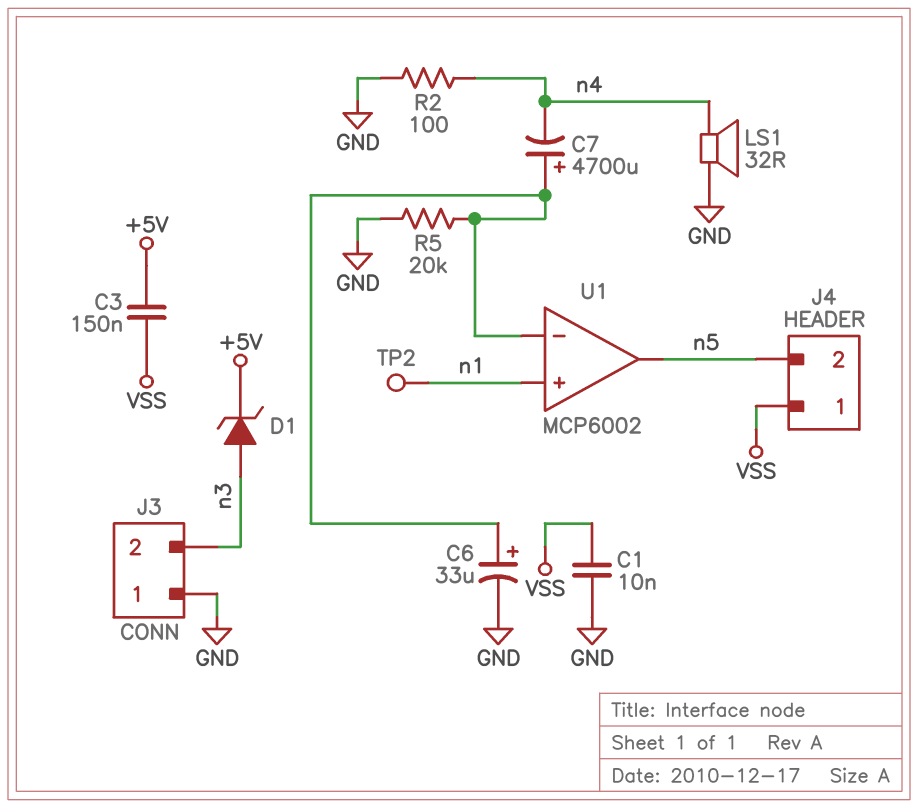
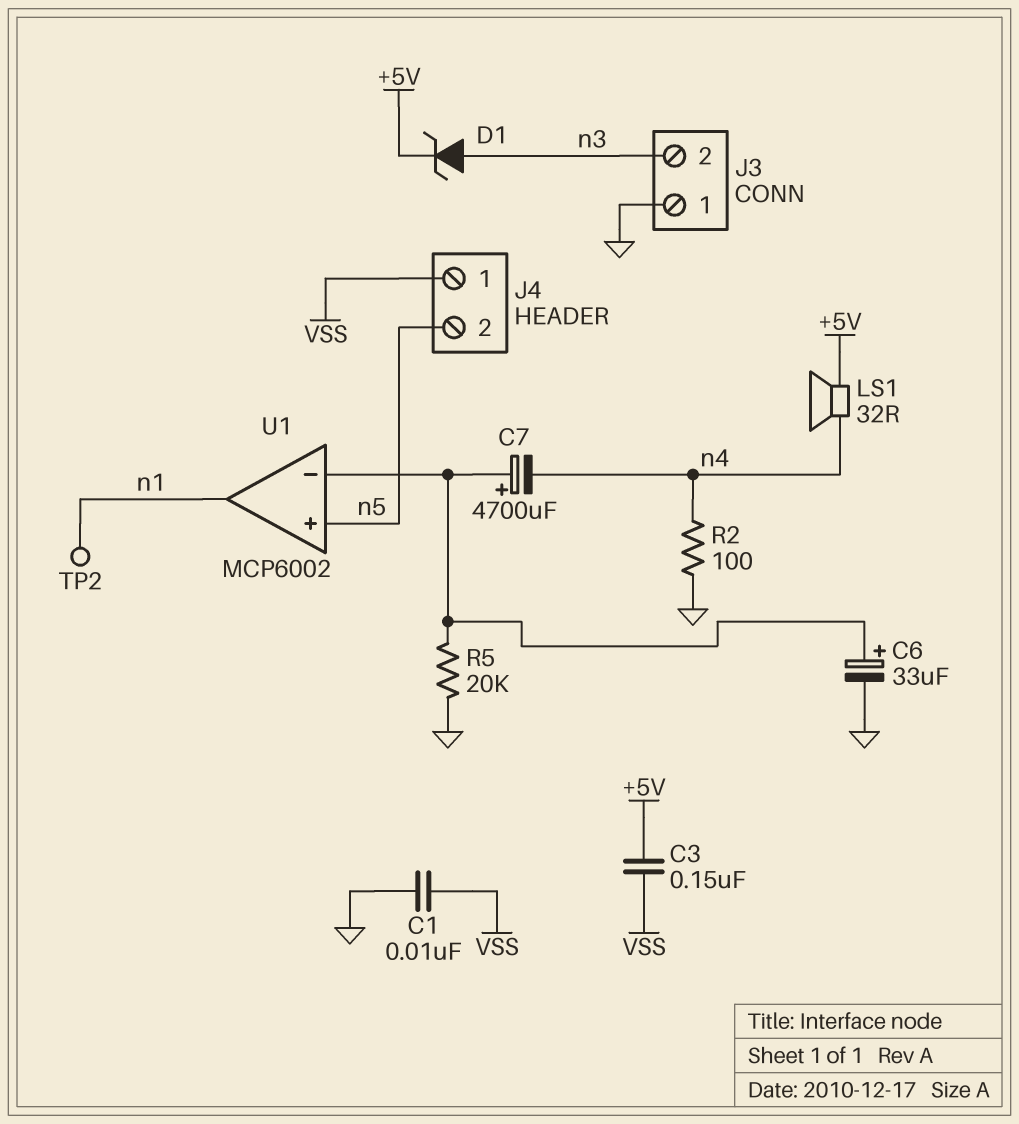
LS1: speaker 32R (GND, n4) -> speaker 32R (+5V, n4)
U1 pin in+: n1 -> n5
U1 pin out: n5 -> n1

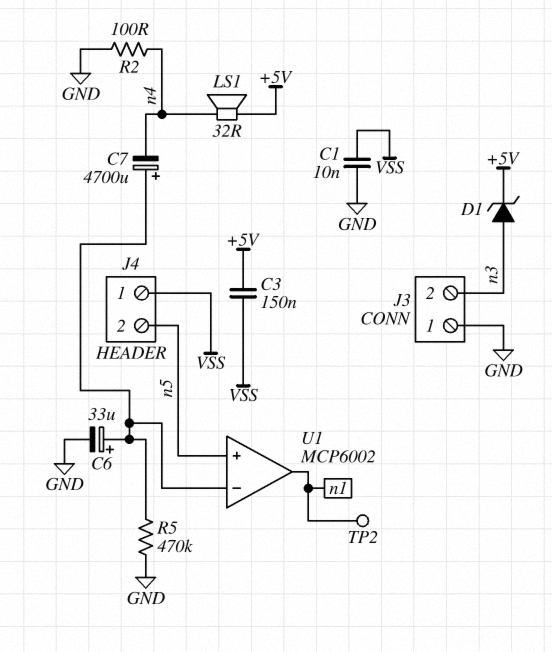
R5: 20k (GND, U1/in-) -> 470k (GND, U1/in-)

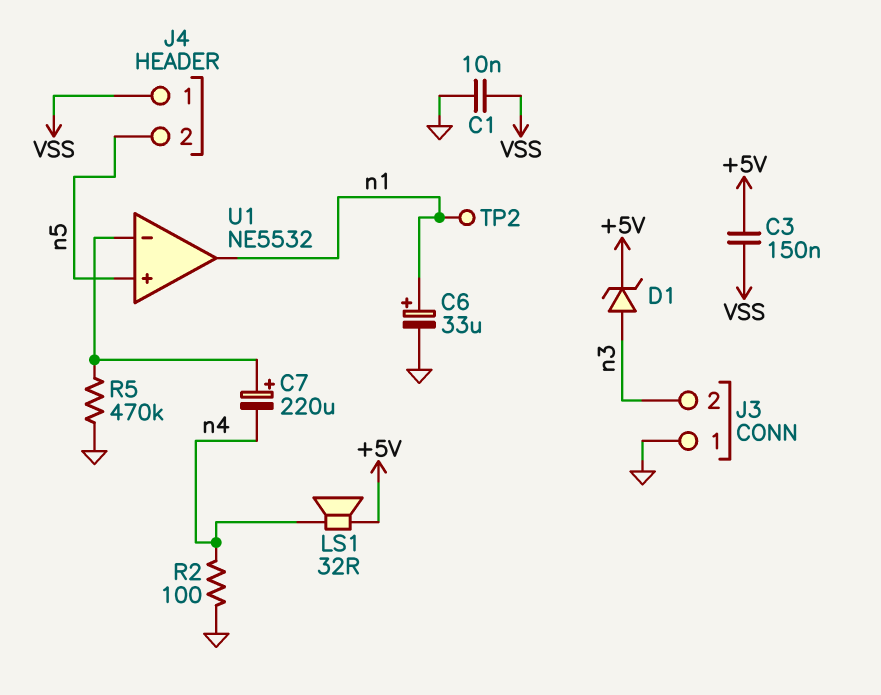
C6: 33uF (plus U1/in-, minus GND) -> 33uF (plus n1, minus GND)
C7: 4700uF (plus U1/in-, minus n4) -> 220uF (plus U1/in-, minus n4)
U1: MCP6002 -> NE5532

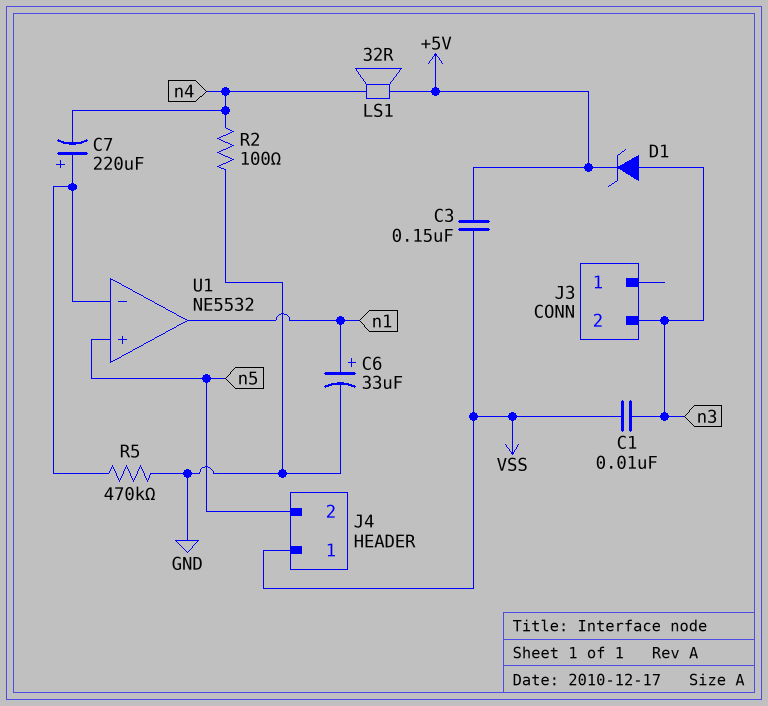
C1: 10nF (GND, VSS) -> 10nF (VSS, n3)
J3 pin 1: GND -> none
TP2: test point (n1) -> none

